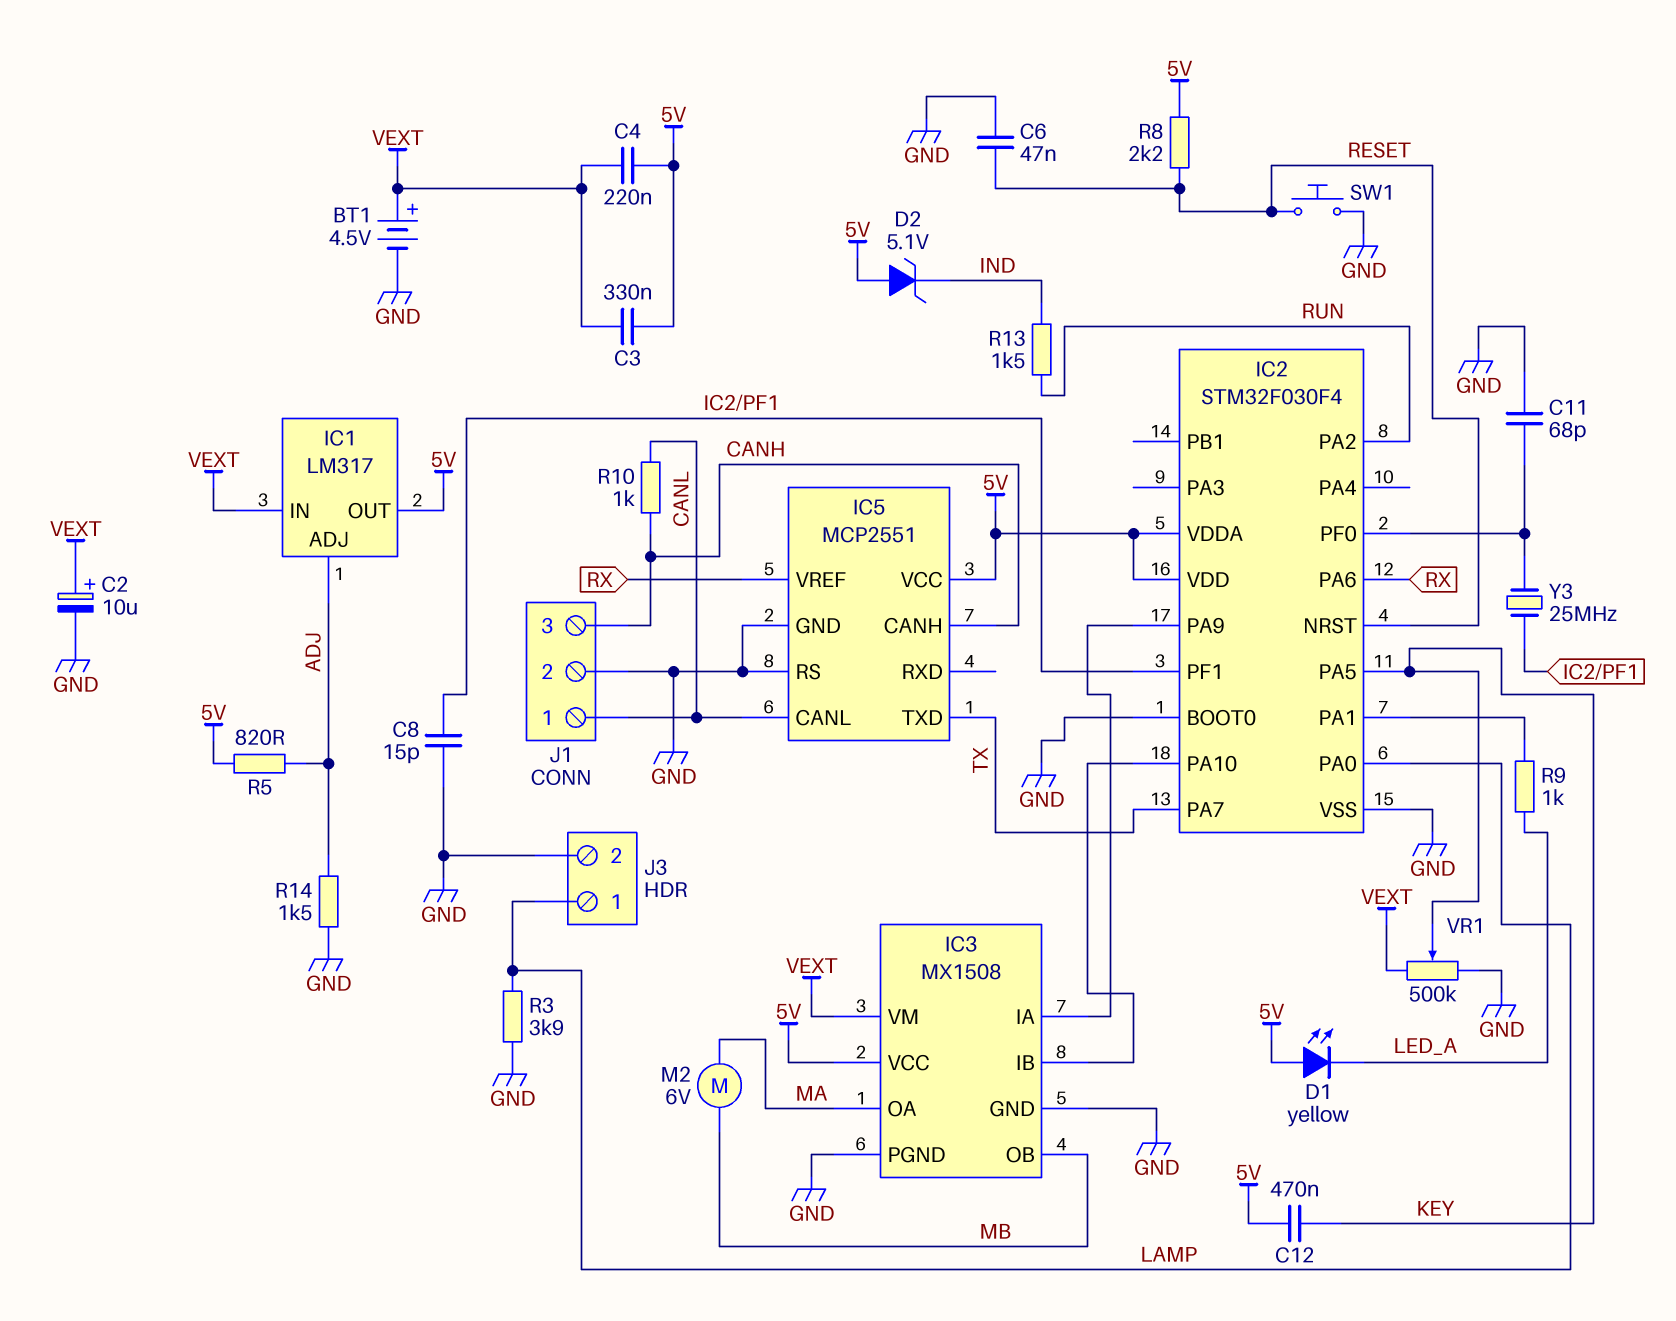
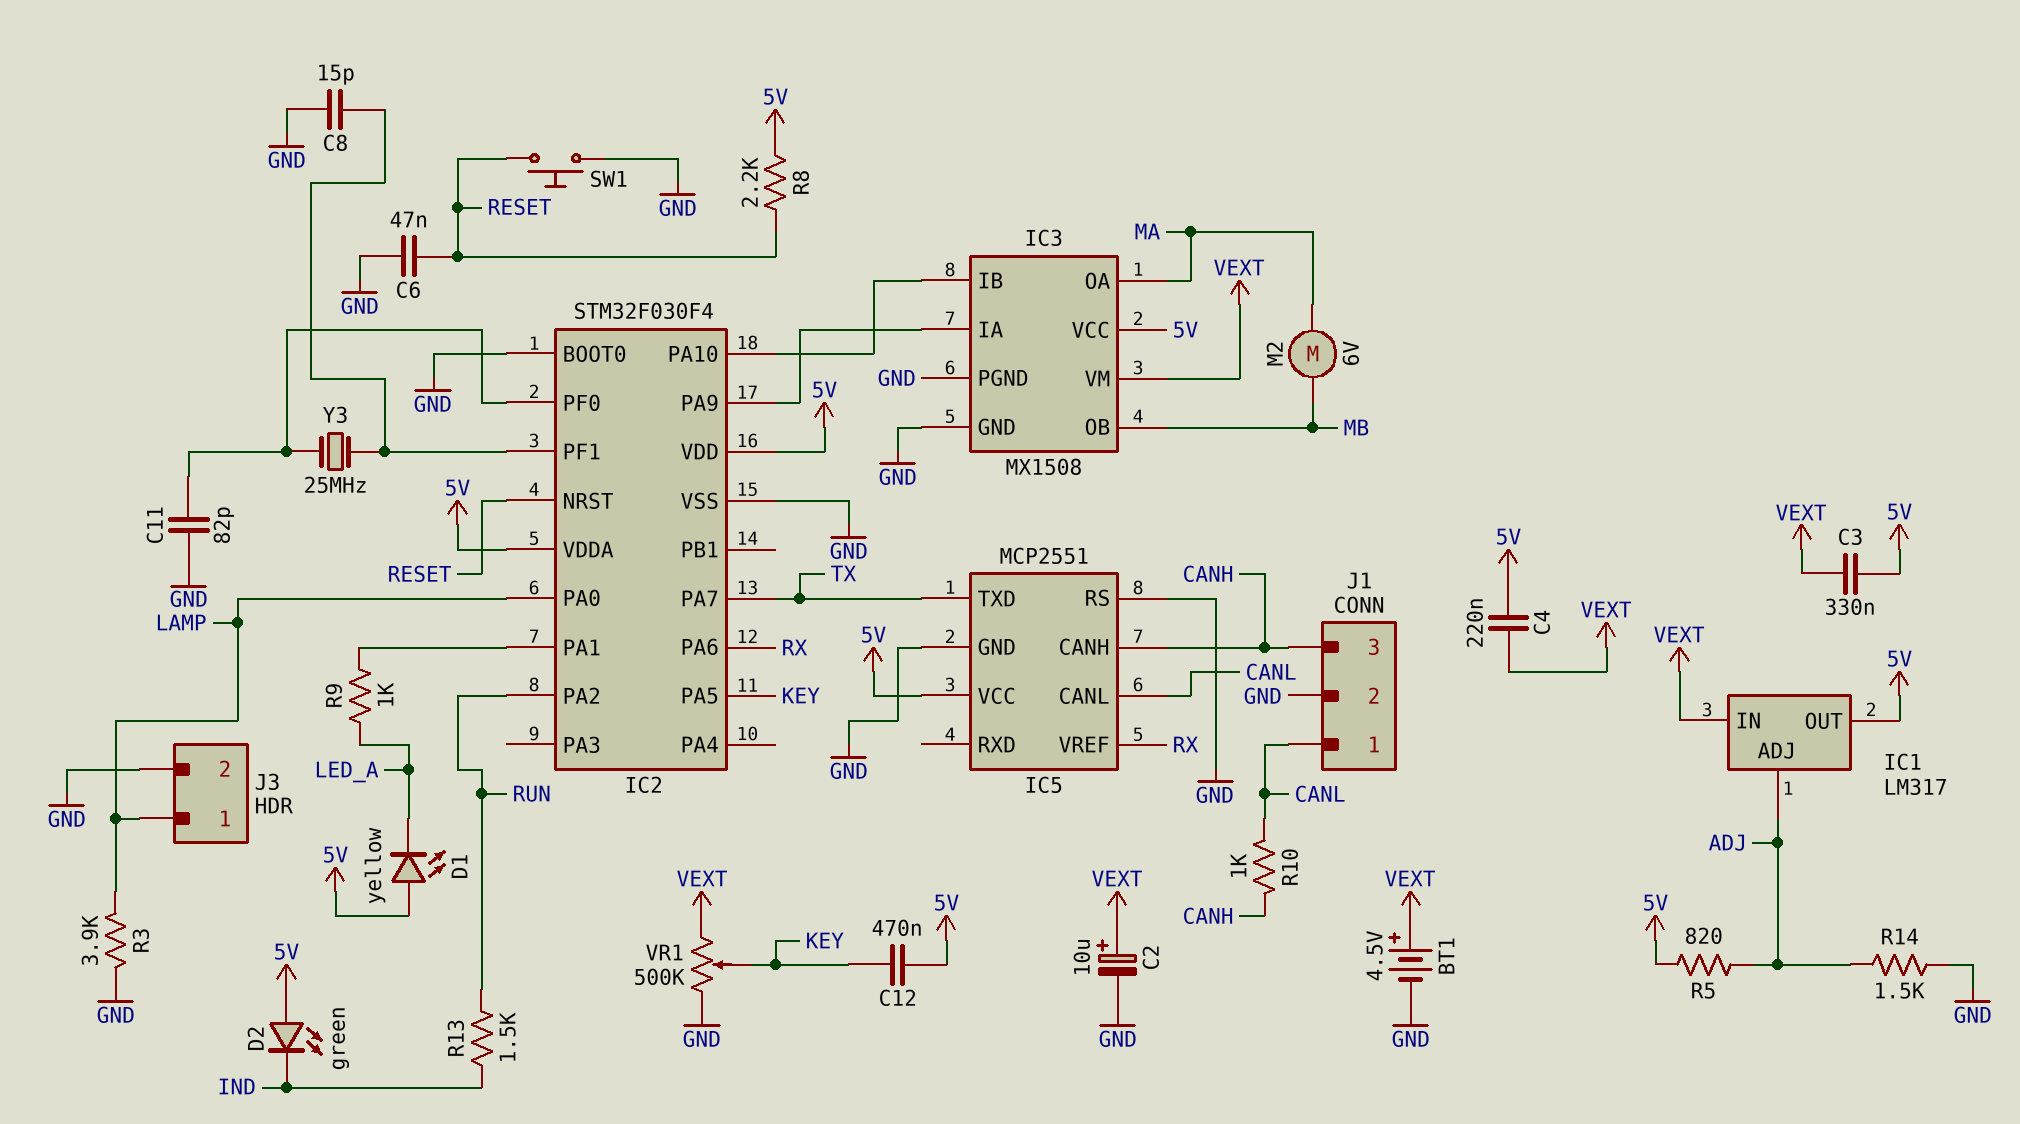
C11: 68pF (GND, IC2/PF0) -> 82pF (GND, IC2/PF0)
D2: zener 5.1V (A 5V, K IND) -> LED green (A 5V, K IND)

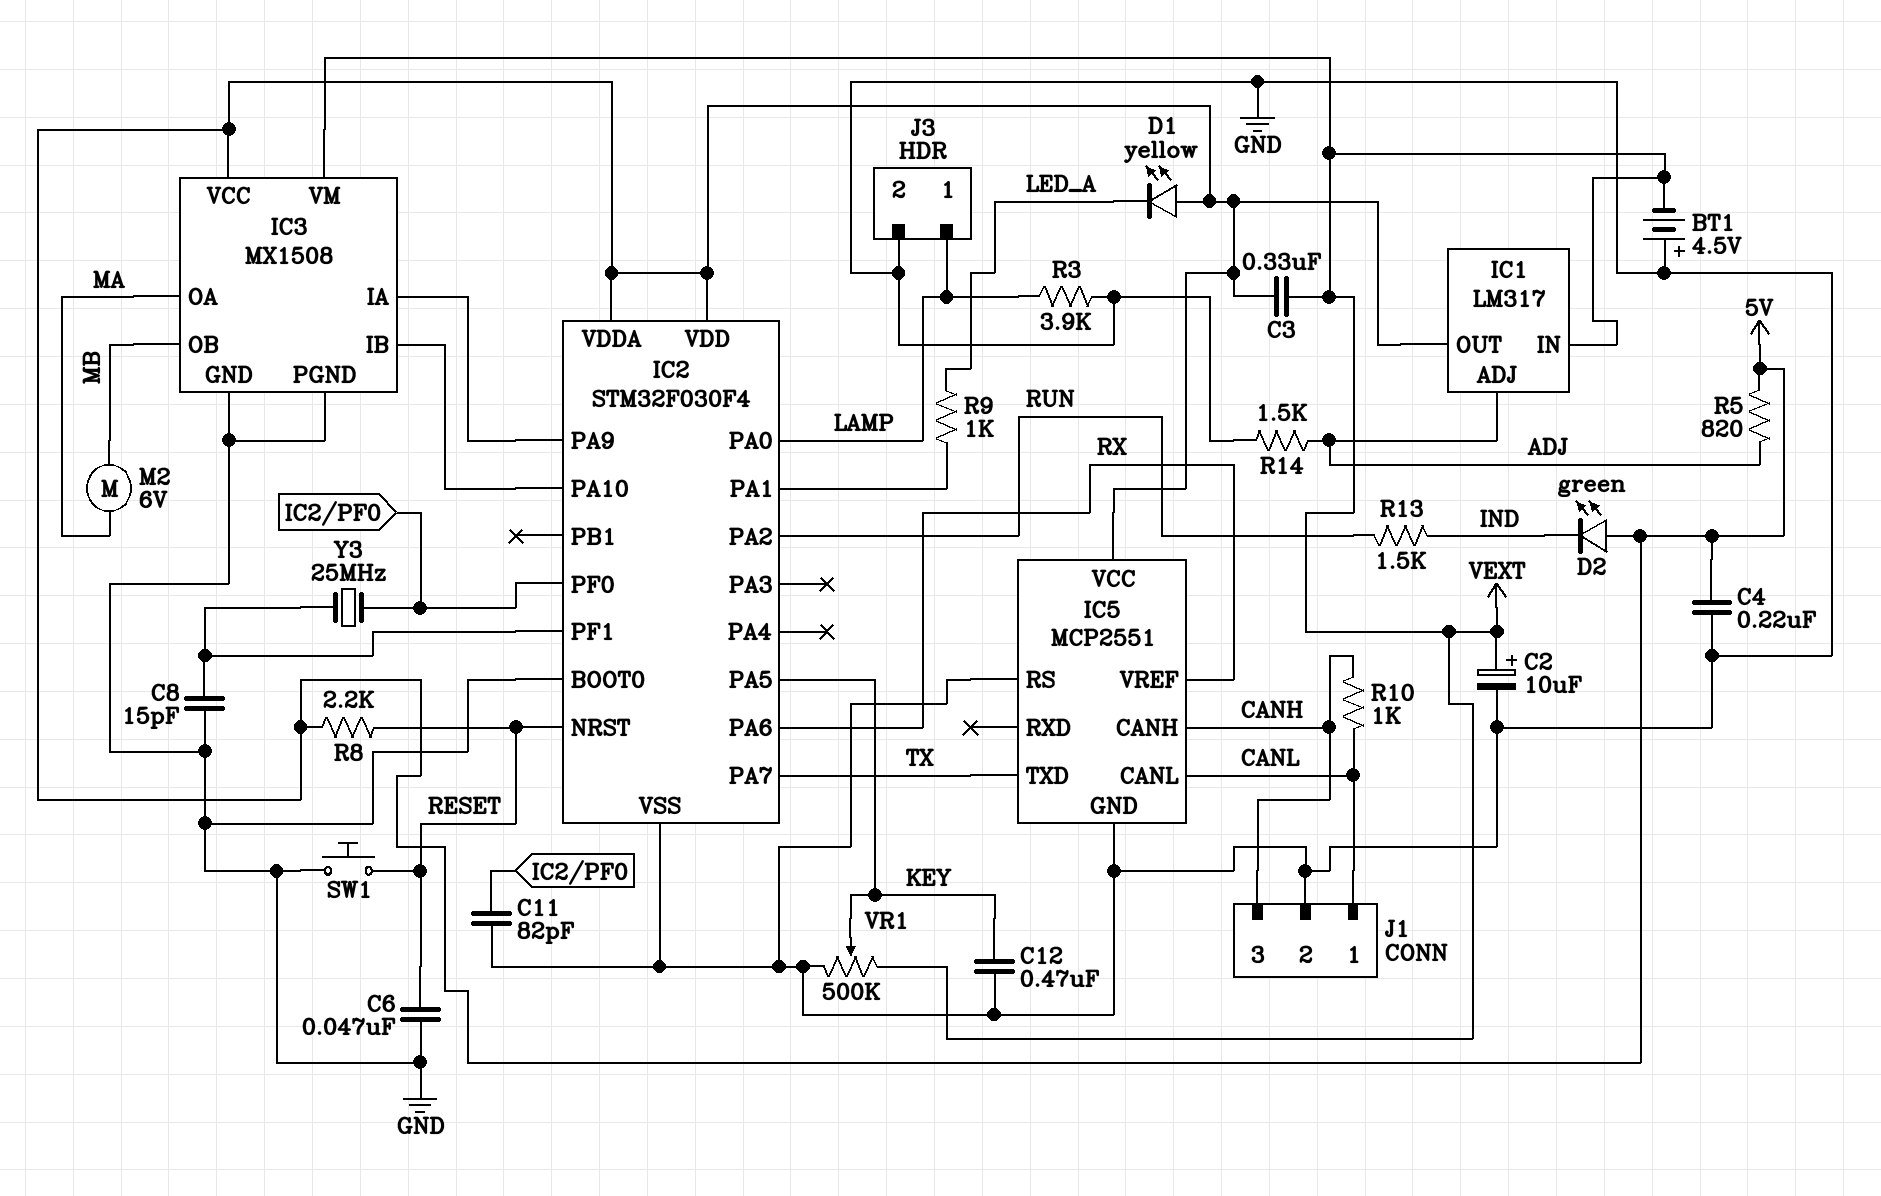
BT1: 4.5V (plus VEXT, minus GND) -> 4.5V (plus GND, minus VEXT)
C4: 220nF (5V, VEXT) -> 220nF (5V, GND)
C12: 470nF (5V, KEY) -> 470nF (GND, KEY)

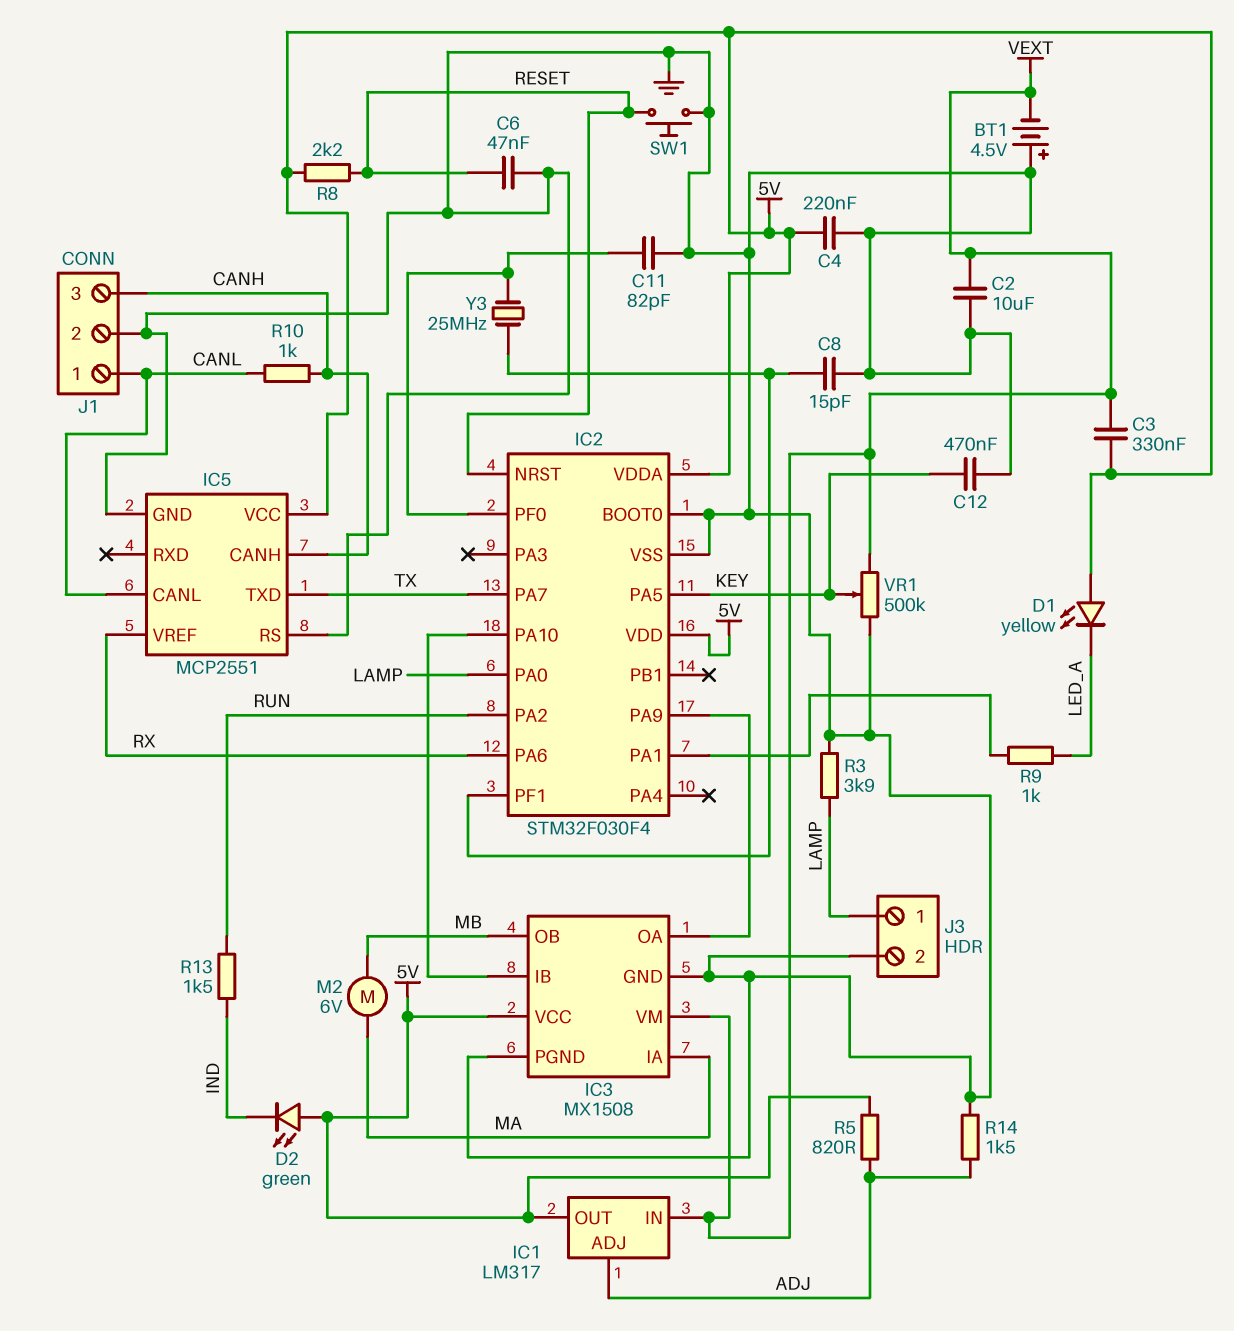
C2: 10uF (plus VEXT, minus GND) -> 10uF (GND, VEXT)
IC3 pin IA: IC2/PA9 -> MA
IC3 pin OA: MA -> IC2/PA9

